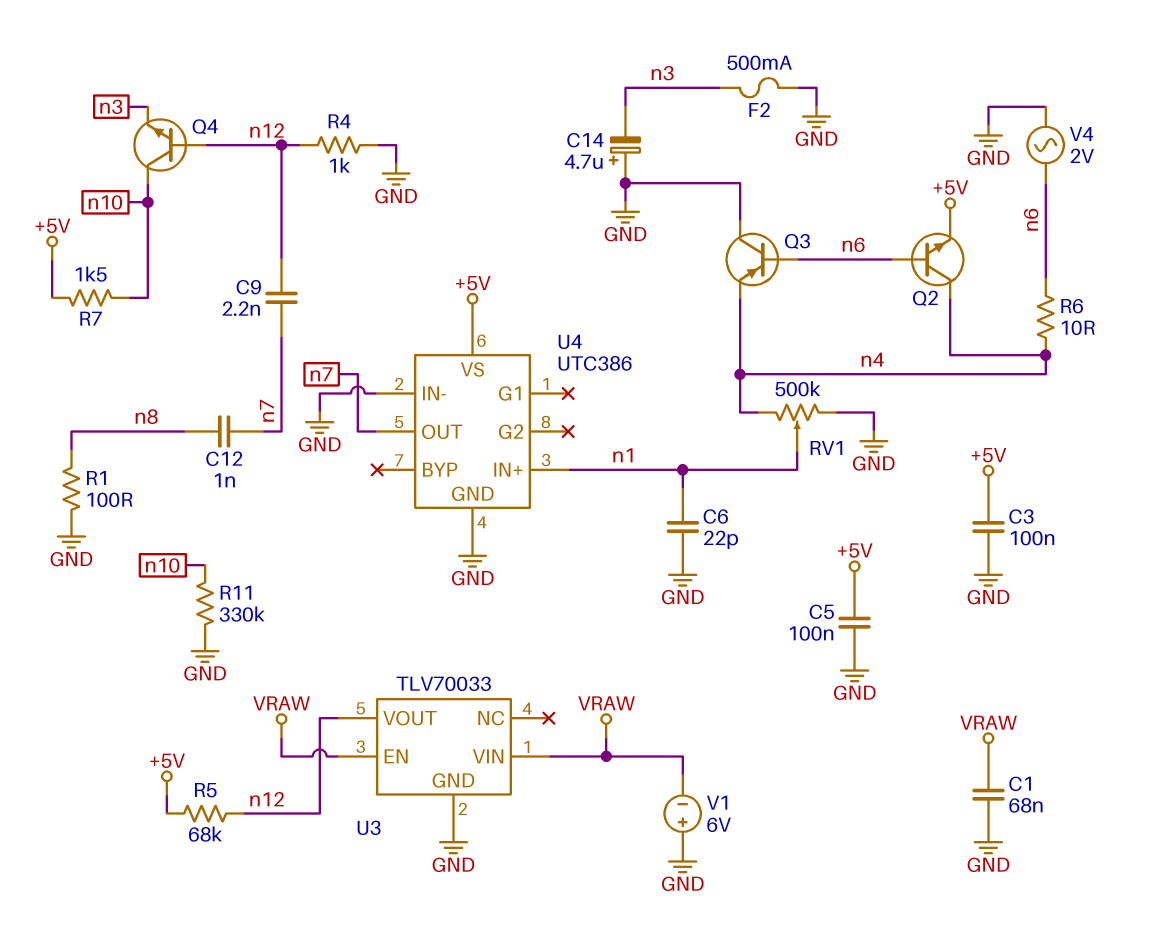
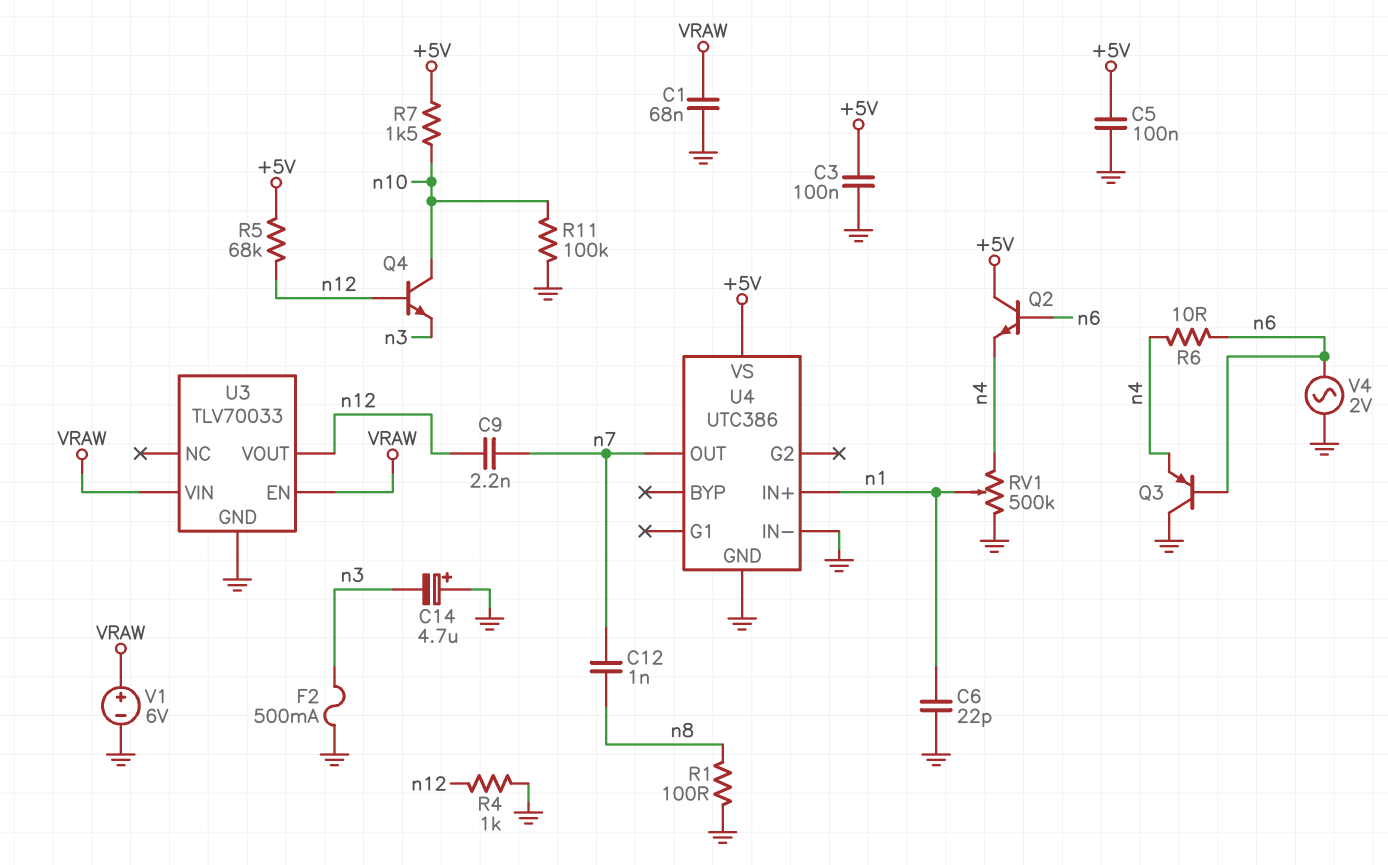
Q2: NPN (B n6, C n4, E +5V) -> NPN (B n6, C +5V, E n4)
R11: 330k (GND, n10) -> 100k (GND, n10)
V1: 6V (plus GND, minus VRAW) -> 6V (plus VRAW, minus GND)

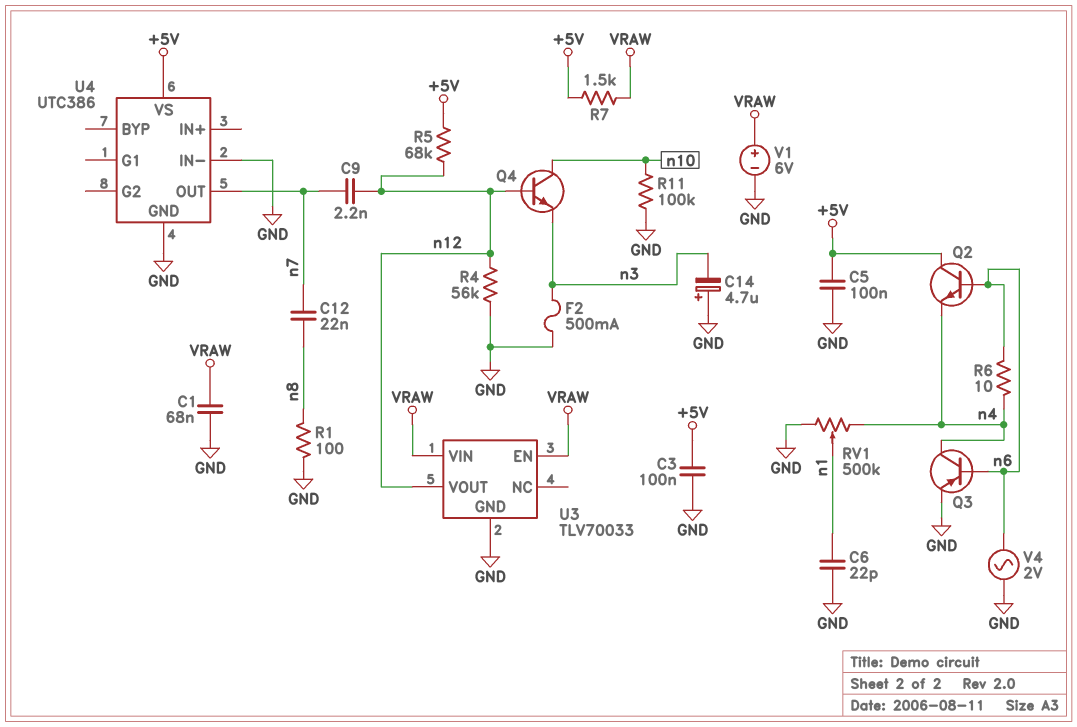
C12: 1nF (n7, n8) -> 22nF (n7, n8)
Q3: PNP (B n6, C GND, E n4) -> PNP (B n6, C n4, E GND)
R4: 1k (GND, n12) -> 56k (GND, n12)
R7: 1.5k (+5V, n10) -> 1.5k (+5V, VRAW)
U4 pin IN+: n1 -> none

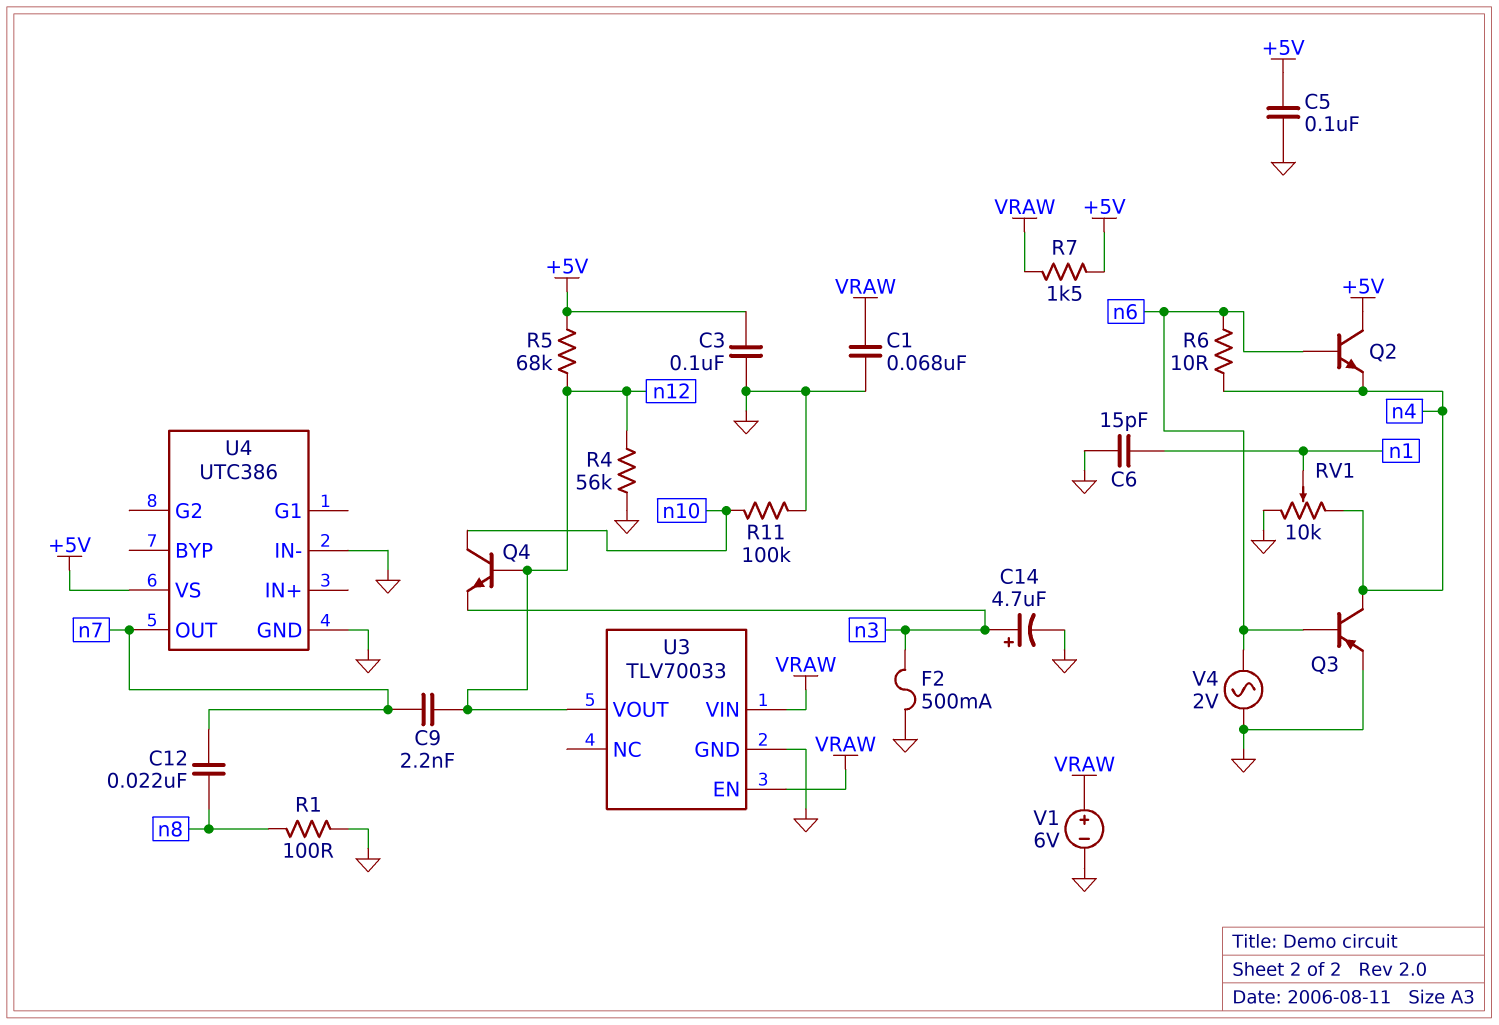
C6: 22pF (GND, n1) -> 15pF (GND, n1)
C14: 4.7uF (plus GND, minus n3) -> 4.7uF (plus n3, minus GND)
RV1: 500k (GND, n4, wiper n1) -> 10k (GND, n4, wiper n1)

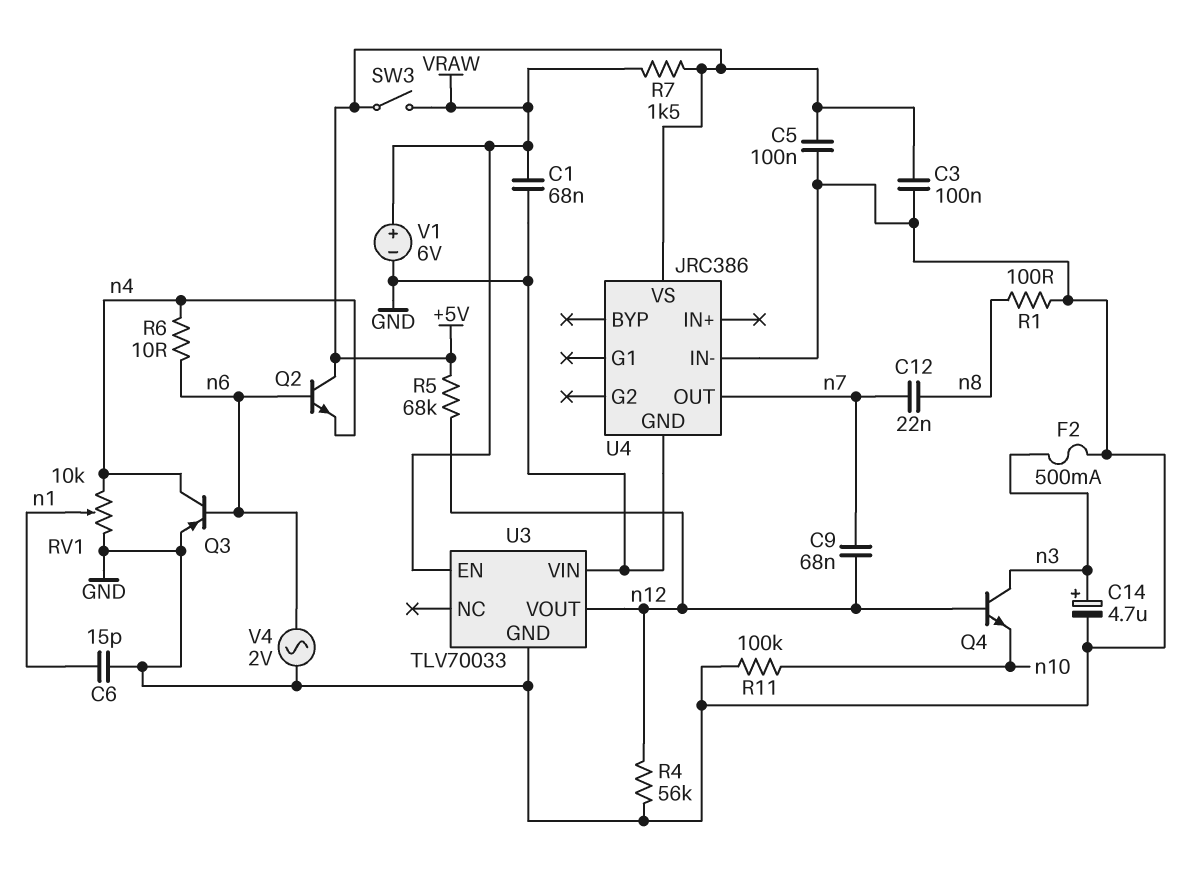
C9: 2.2nF (n7, n12) -> 68nF (n7, n12)
Q4: NPN (B n12, C n10, E n3) -> NPN (B n12, C n3, E n10)
SW3: none -> switch (+5V, VRAW)
U3 pin VIN: VRAW -> GND
U4: UTC386 -> JRC386

